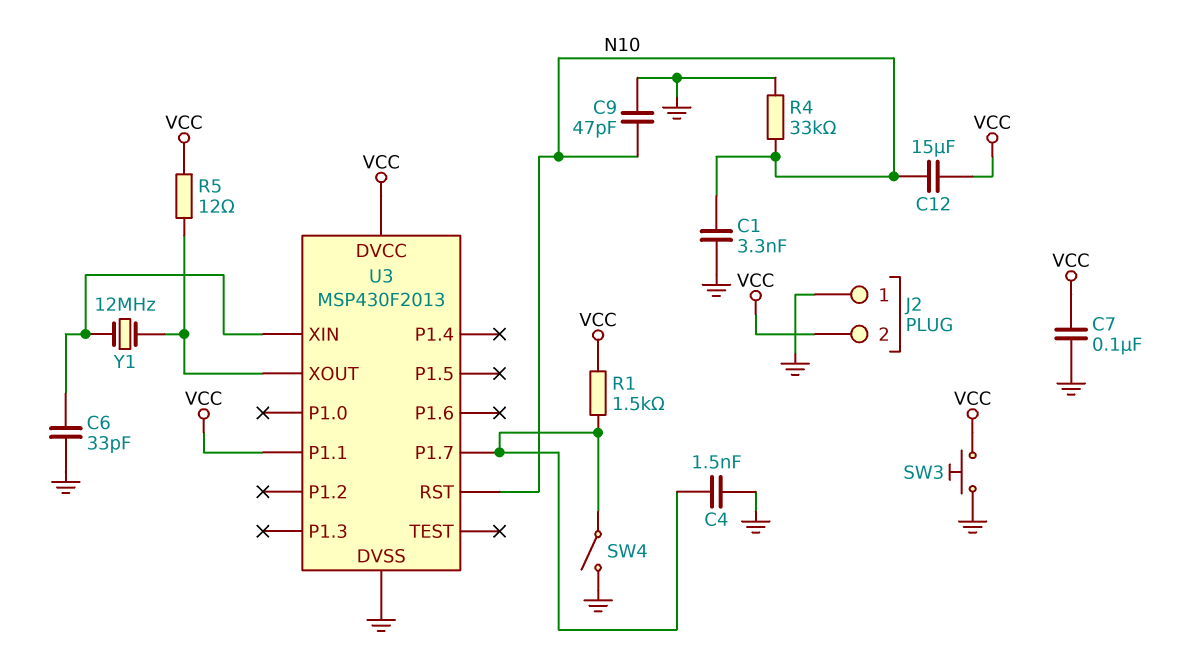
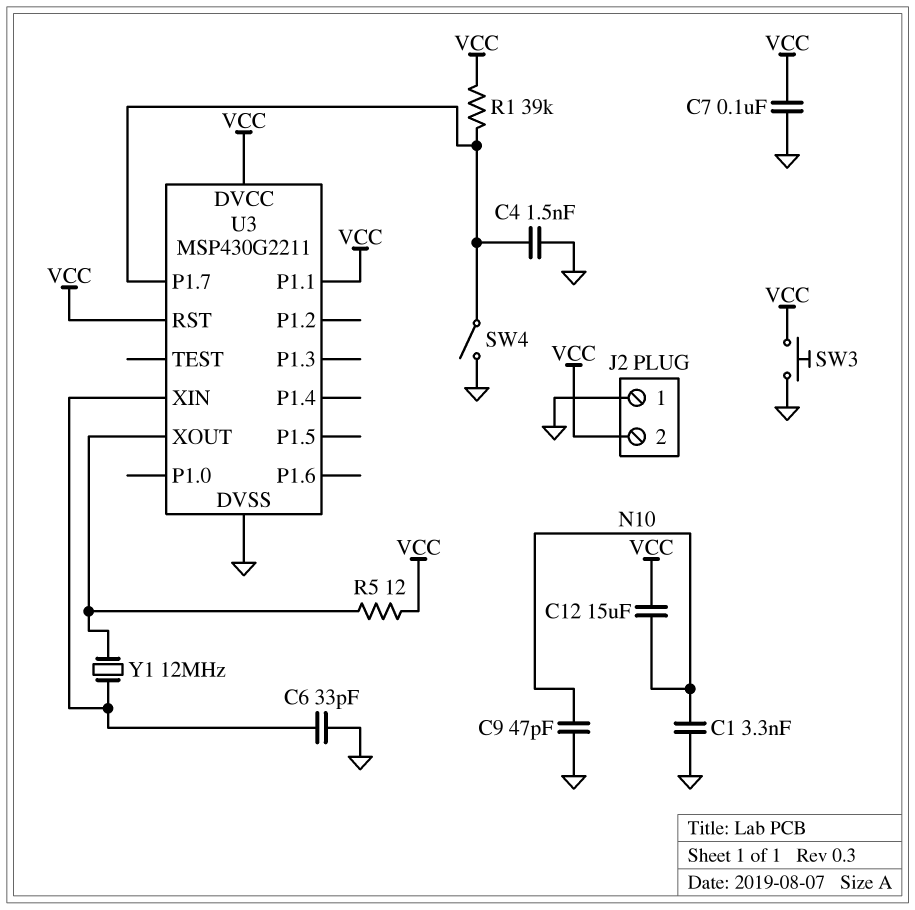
R1: 1.5k (U3/P1.7, VCC) -> 39k (U3/P1.7, VCC)
R4: 33k (GND, N10) -> none
U3: MSP430F2013 -> MSP430G2211
U3 pin RST: N10 -> VCC

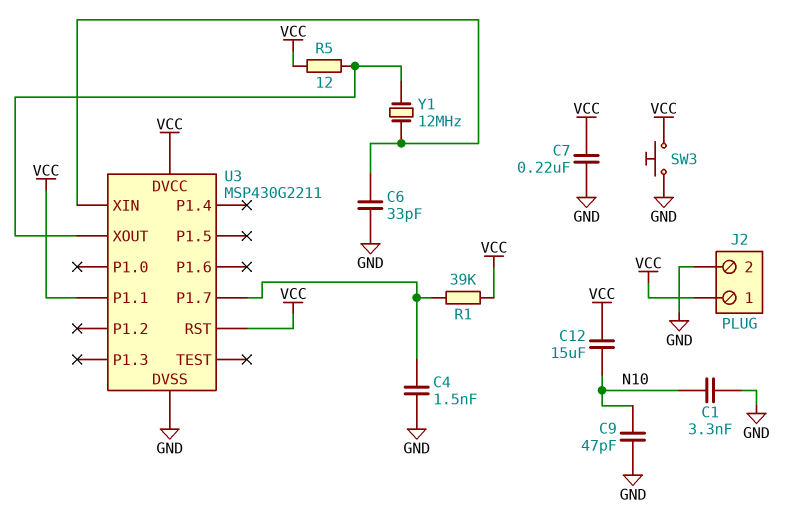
C7: 100nF (GND, VCC) -> 220nF (GND, VCC)
J2 pin 1: GND -> VCC
J2 pin 2: VCC -> GND
SW4: switch (GND, U3/P1.7) -> none

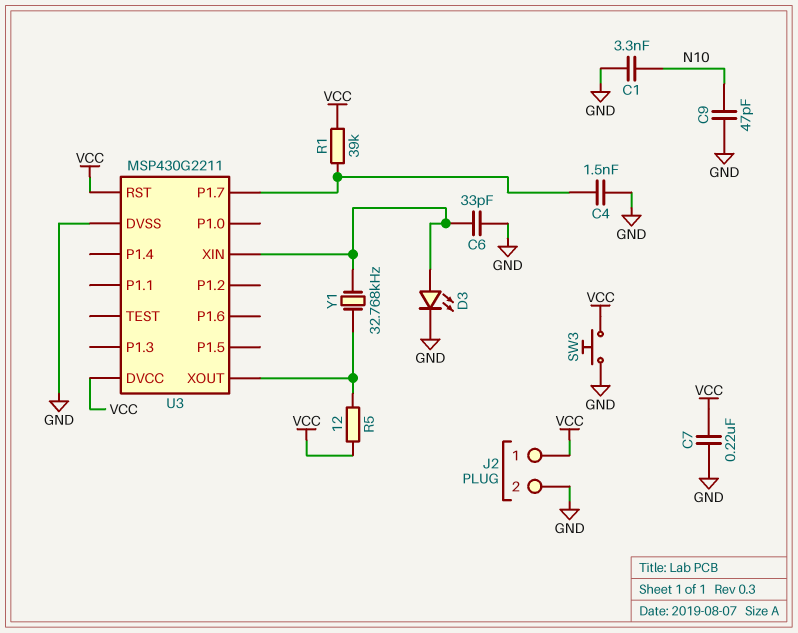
C12: 15uF (N10, VCC) -> none
D3: none -> LED (A U3/XIN, K GND)
U3 pin P1.1: VCC -> none
Y1: 12MHz (U3/XIN, U3/XOUT) -> 32.768kHz (U3/XIN, U3/XOUT)

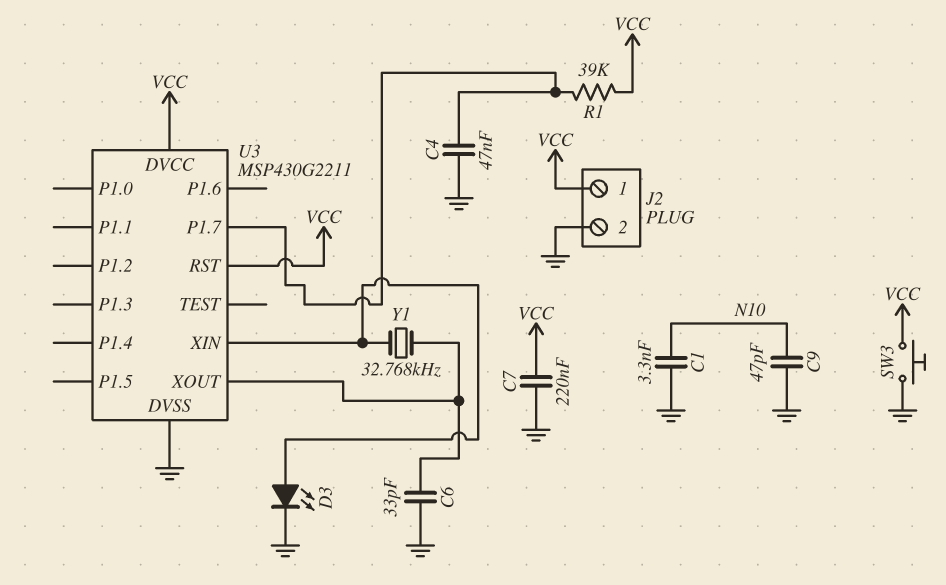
C4: 1.5nF (GND, U3/P1.7) -> 47nF (GND, U3/P1.7)
C6: 33pF (GND, U3/XIN) -> 33pF (GND, U3/XOUT)
R5: 12 (U3/XOUT, VCC) -> none

